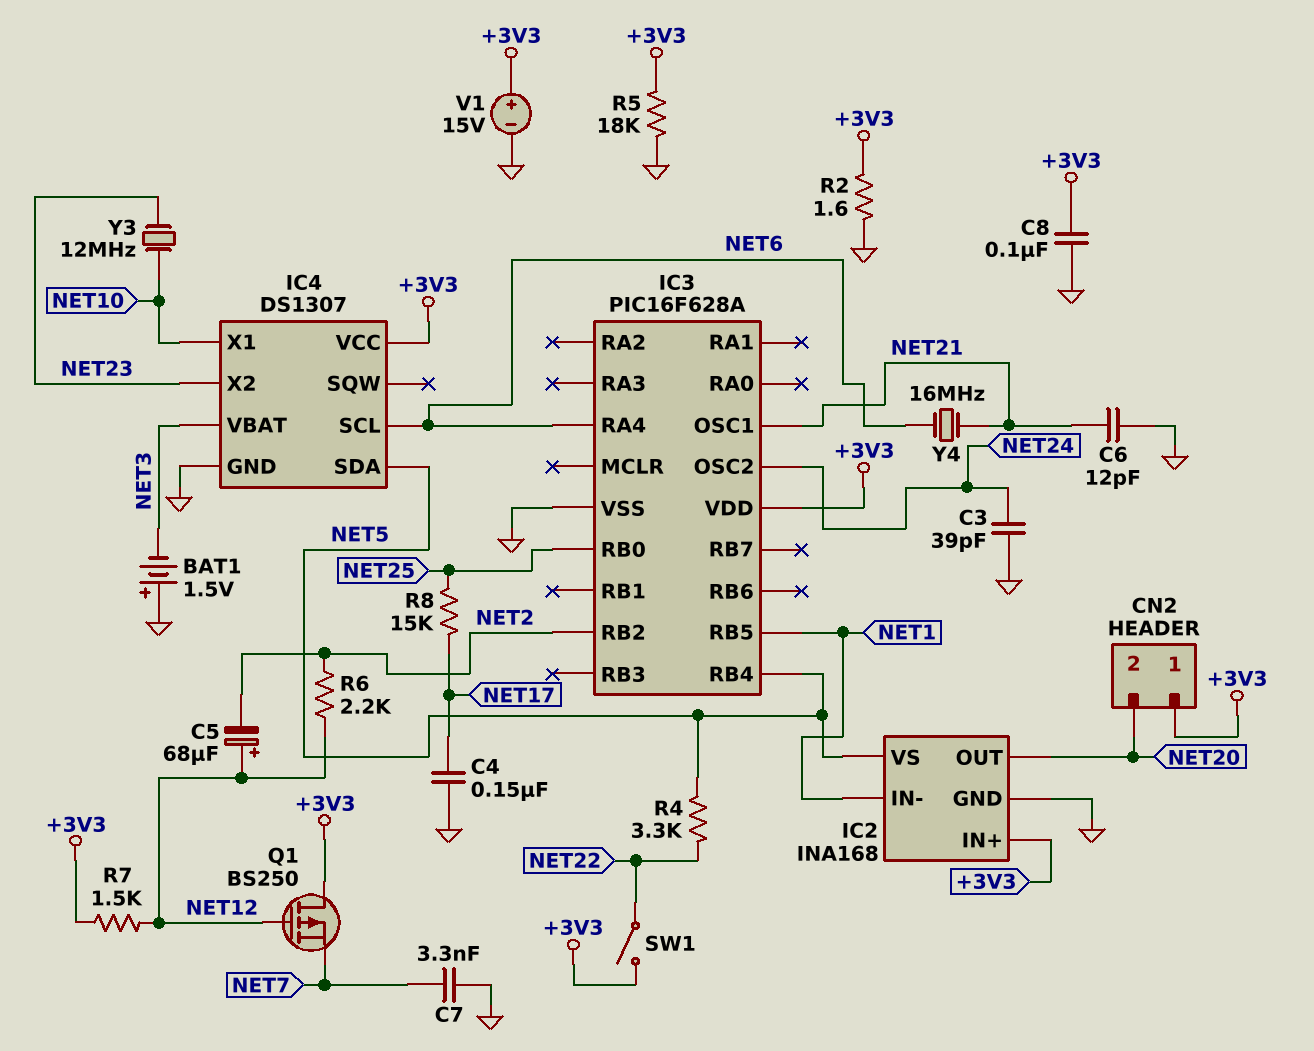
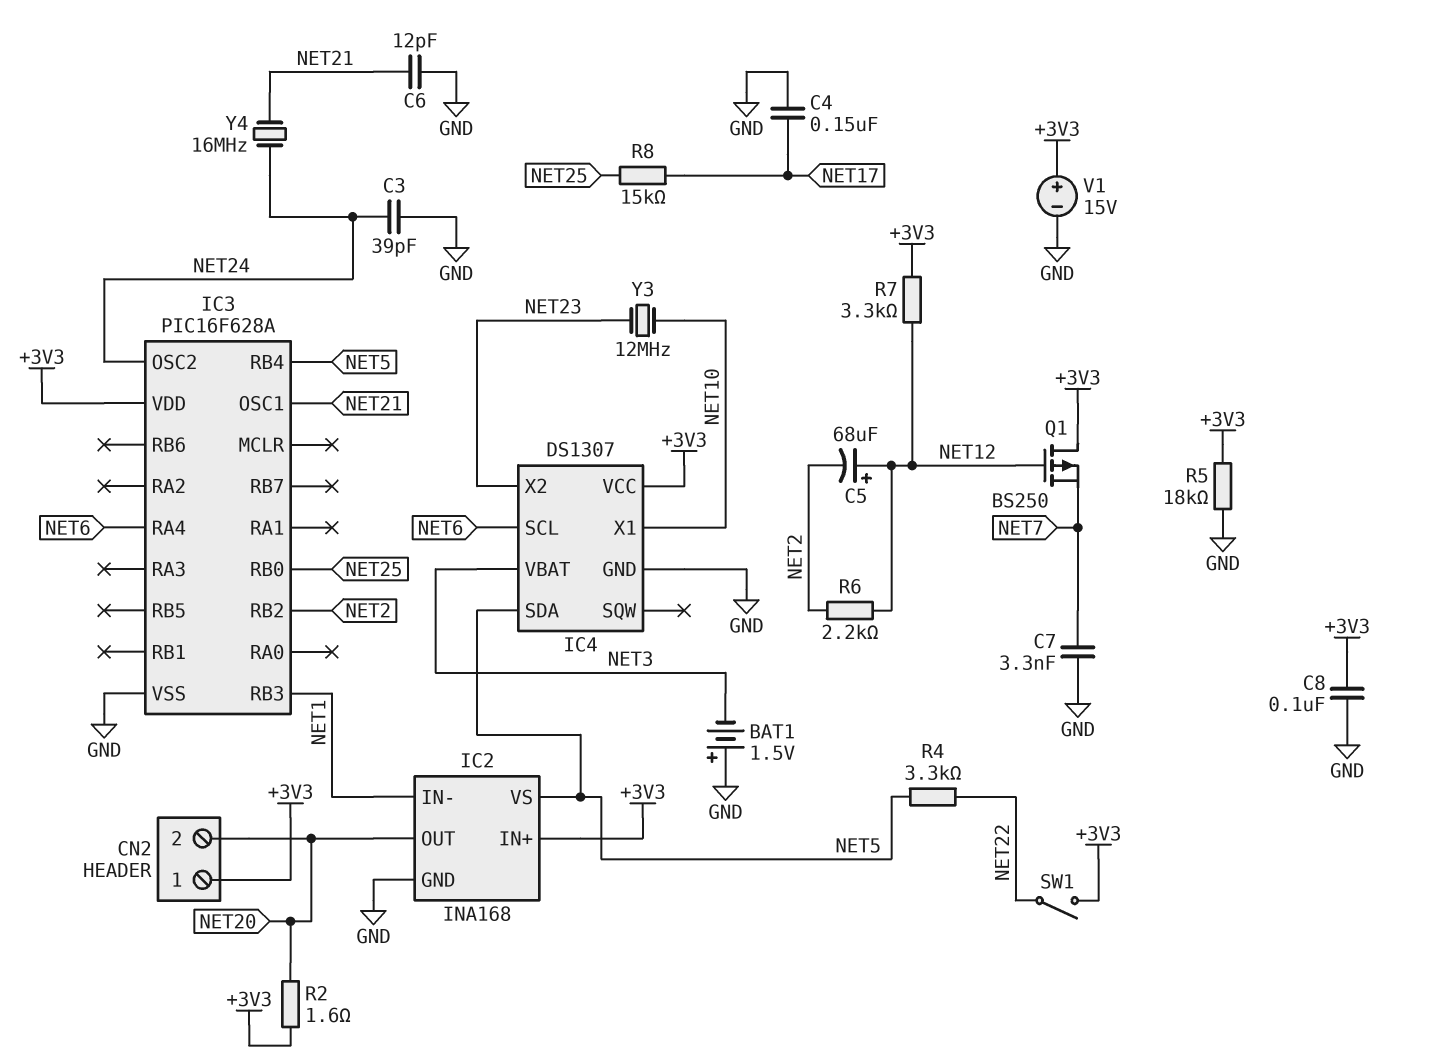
IC3 pin RB3: none -> NET1
IC3 pin RB5: NET1 -> none
R2: 1.6 (+3V3, GND) -> 1.6 (+3V3, NET20)
R7: 1.5k (+3V3, NET12) -> 3.3k (+3V3, NET12)
Y4: 16MHz (NET6, NET21) -> 16MHz (NET21, NET24)

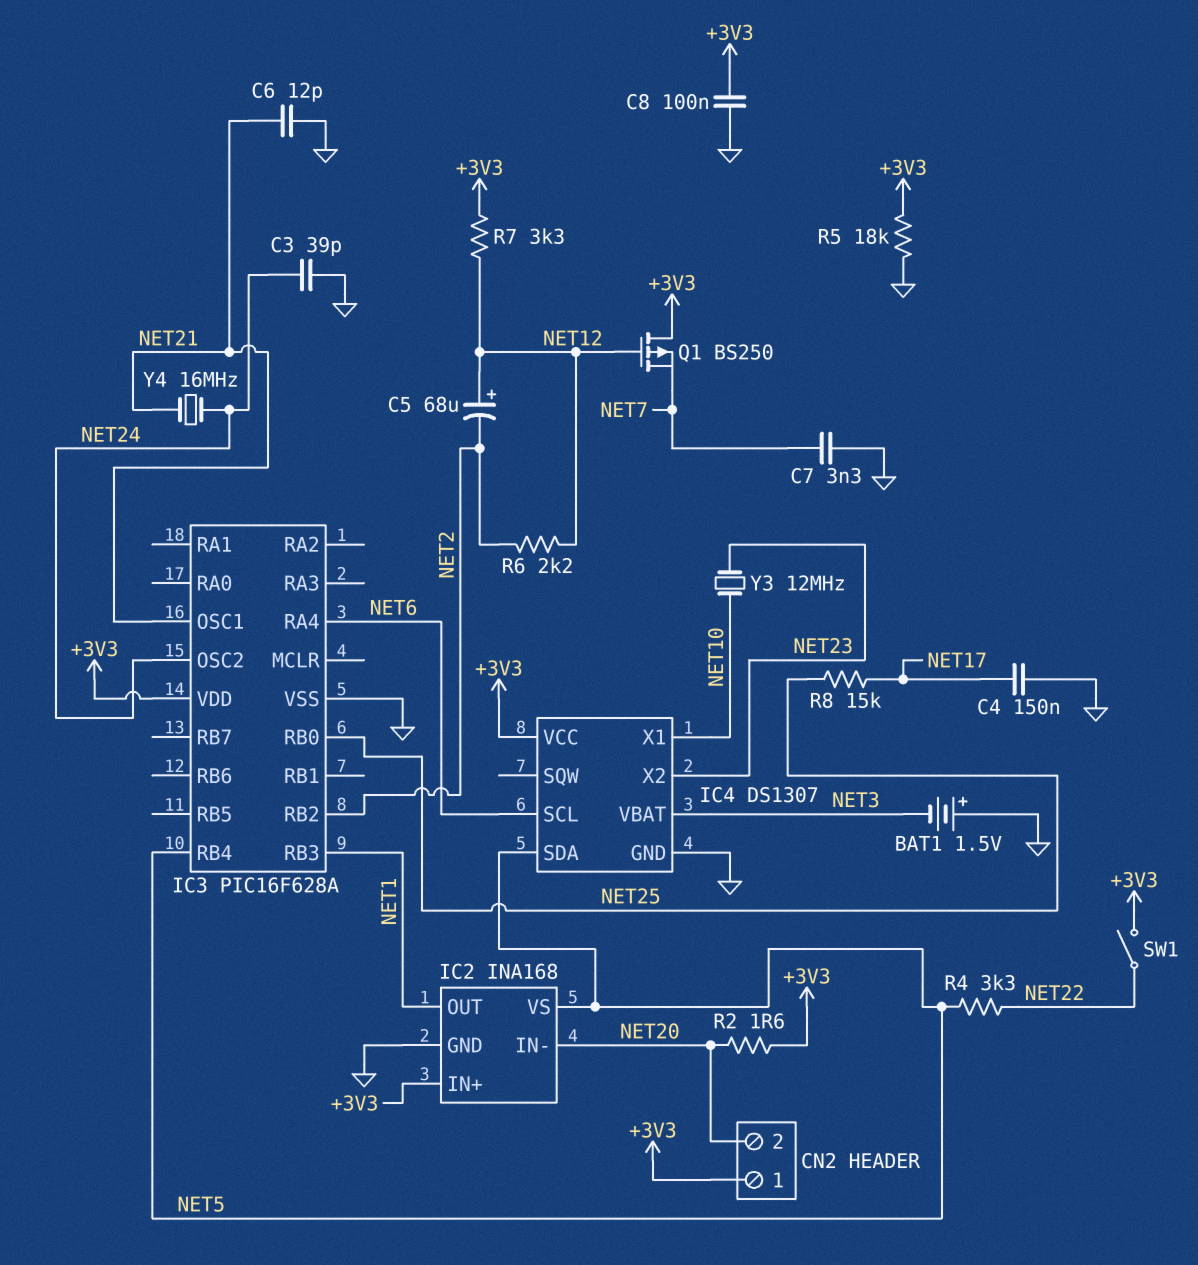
IC2 pin IN-: NET1 -> NET20
IC2 pin OUT: NET20 -> NET1
V1: 15V (plus +3V3, minus GND) -> none

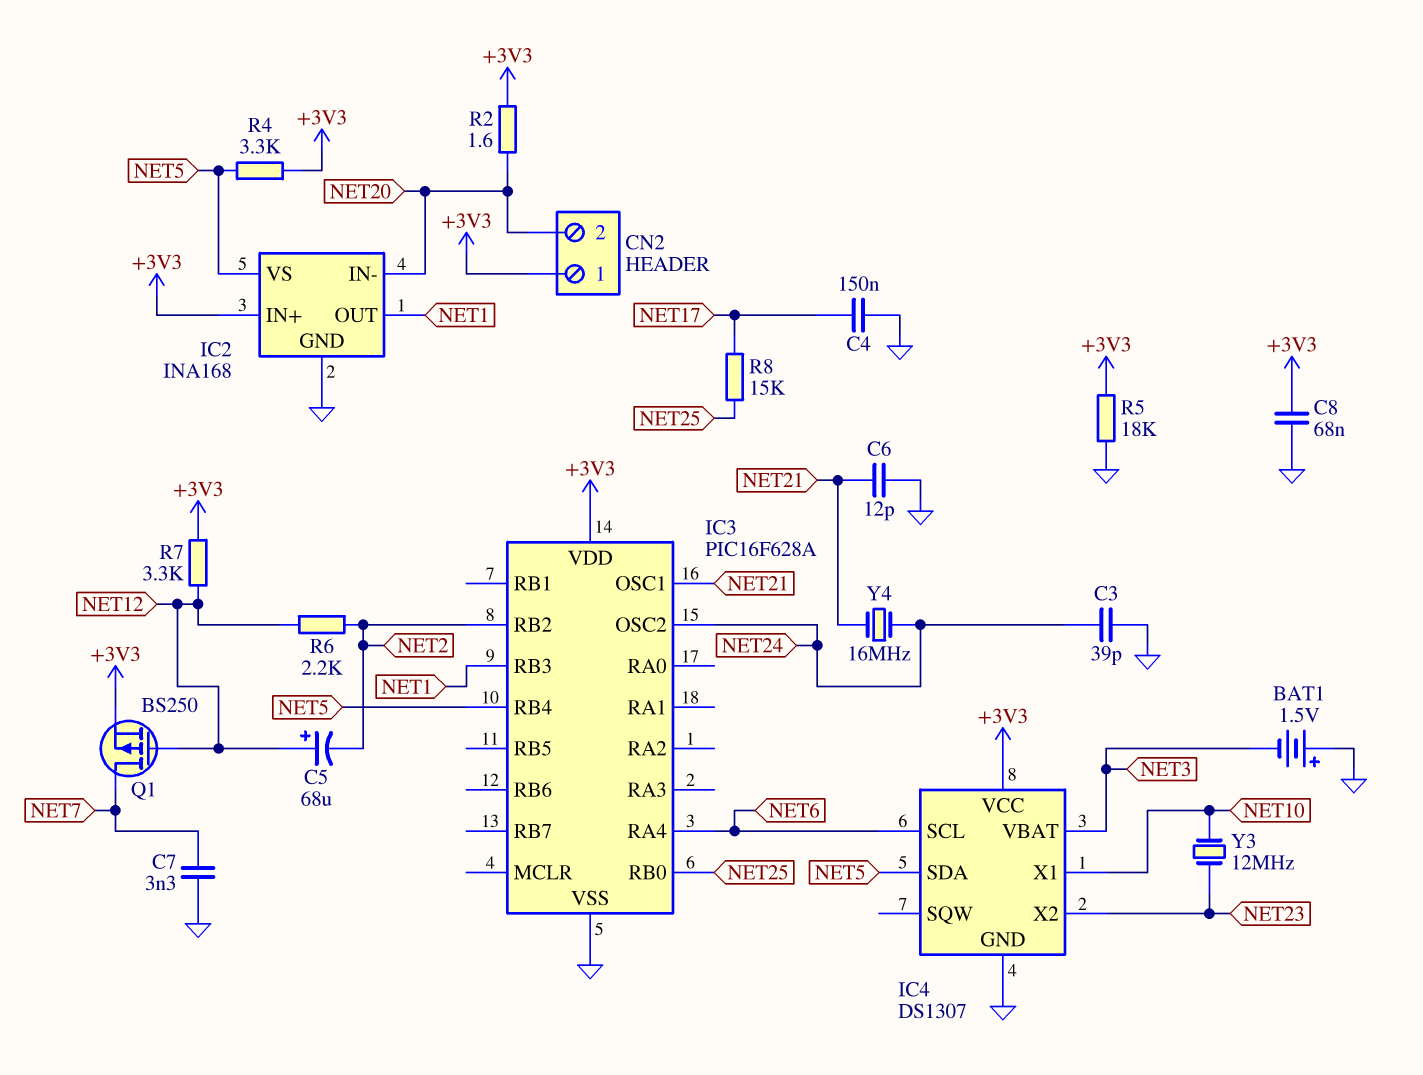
C8: 100nF (+3V3, GND) -> 68nF (+3V3, GND)
Q1: PMOS BS250 (G NET12, D +3V3, S NET7) -> PMOS BS250 (G NET12, D NET7, S +3V3)
R4: 3.3k (NET5, NET22) -> 3.3k (+3V3, NET5)
SW1: switch (+3V3, NET22) -> none

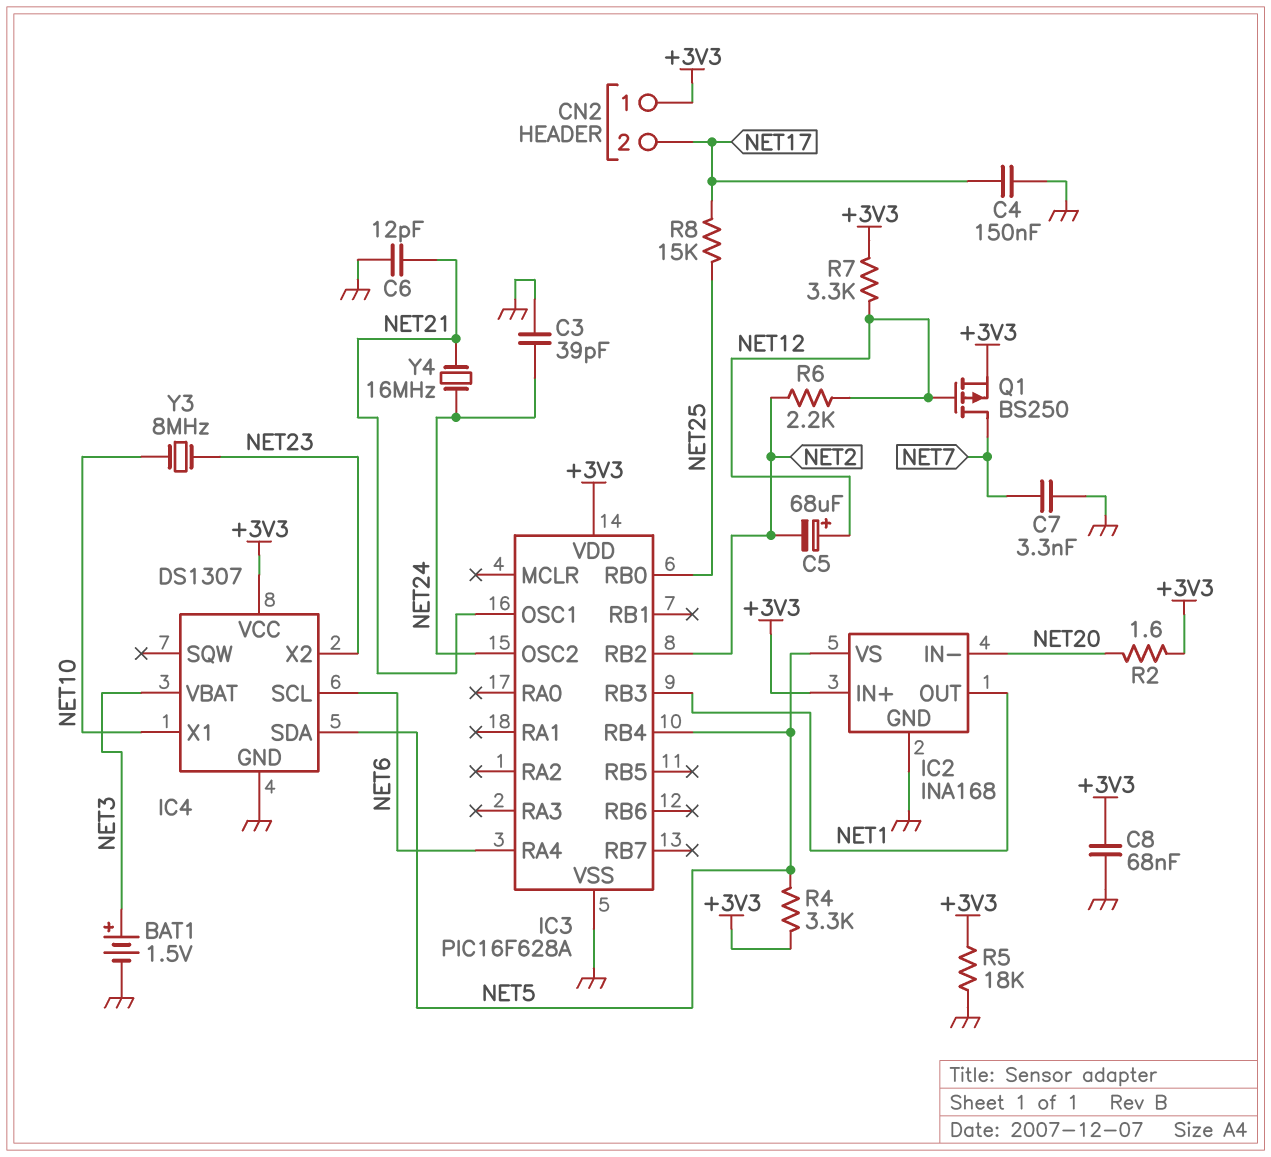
BAT1: 1.5V (plus GND, minus NET3) -> 1.5V (plus NET3, minus GND)
CN2 pin 2: NET20 -> NET17
Y3: 12MHz (NET10, NET23) -> 8MHz (NET10, NET23)

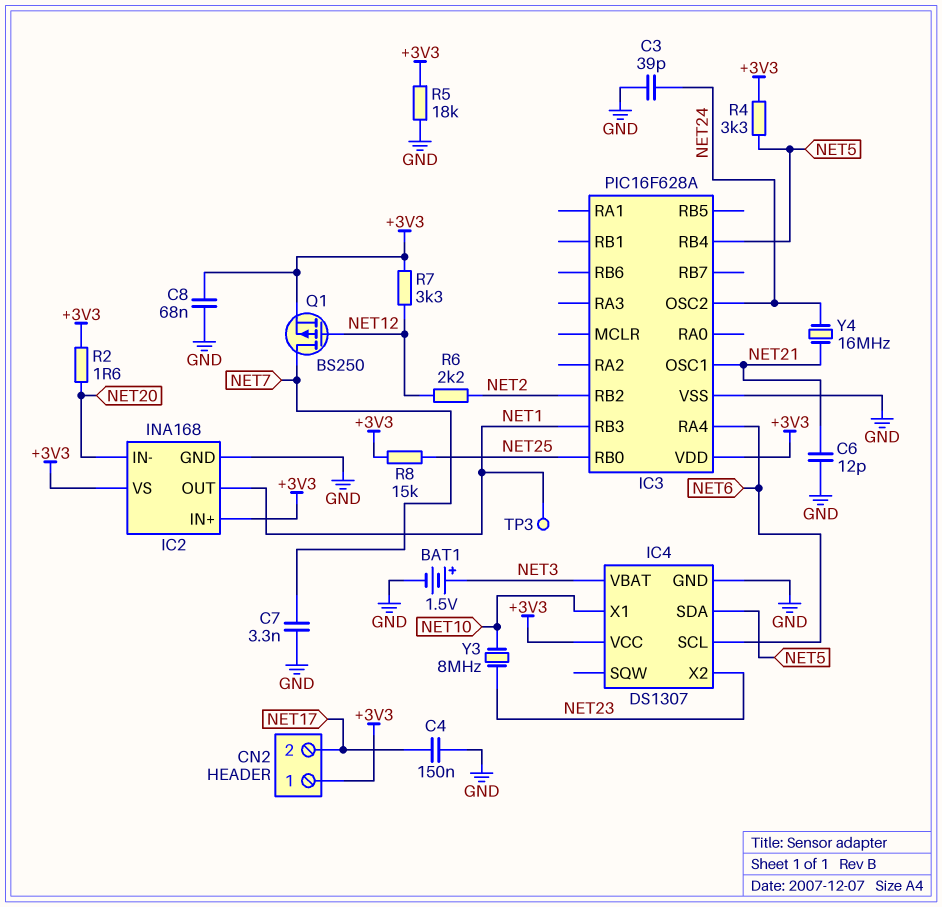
C5: 68uF (plus NET12, minus NET2) -> none
IC2 pin VS: NET5 -> +3V3
R8: 15k (NET17, NET25) -> 15k (+3V3, NET25)
TP3: none -> test point (NET1)

